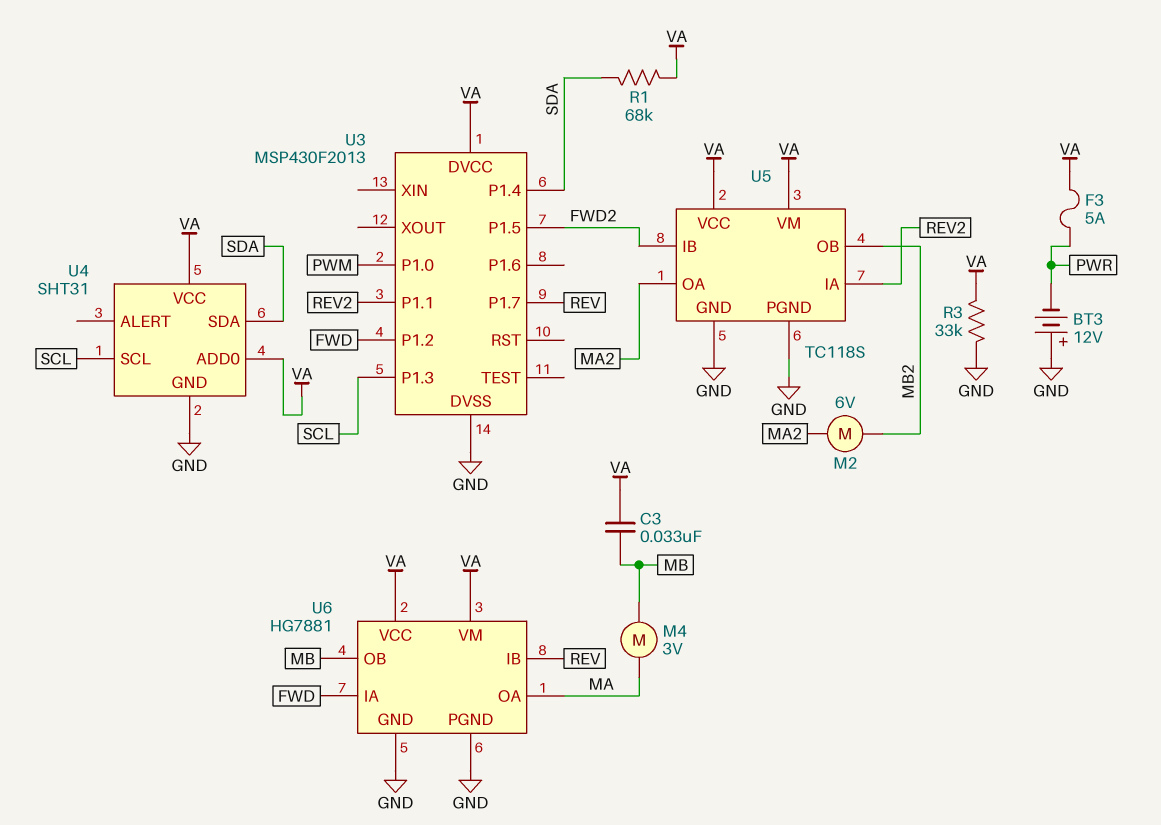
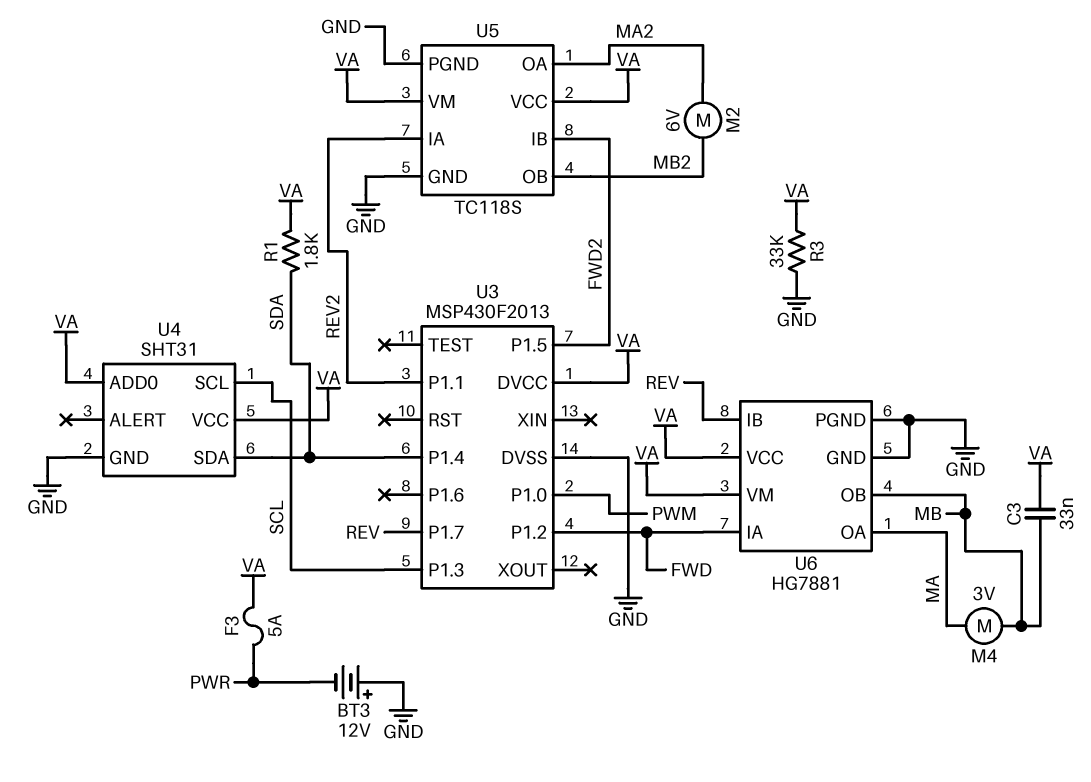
R1: 68k (SDA, VA) -> 1.8k (SDA, VA)

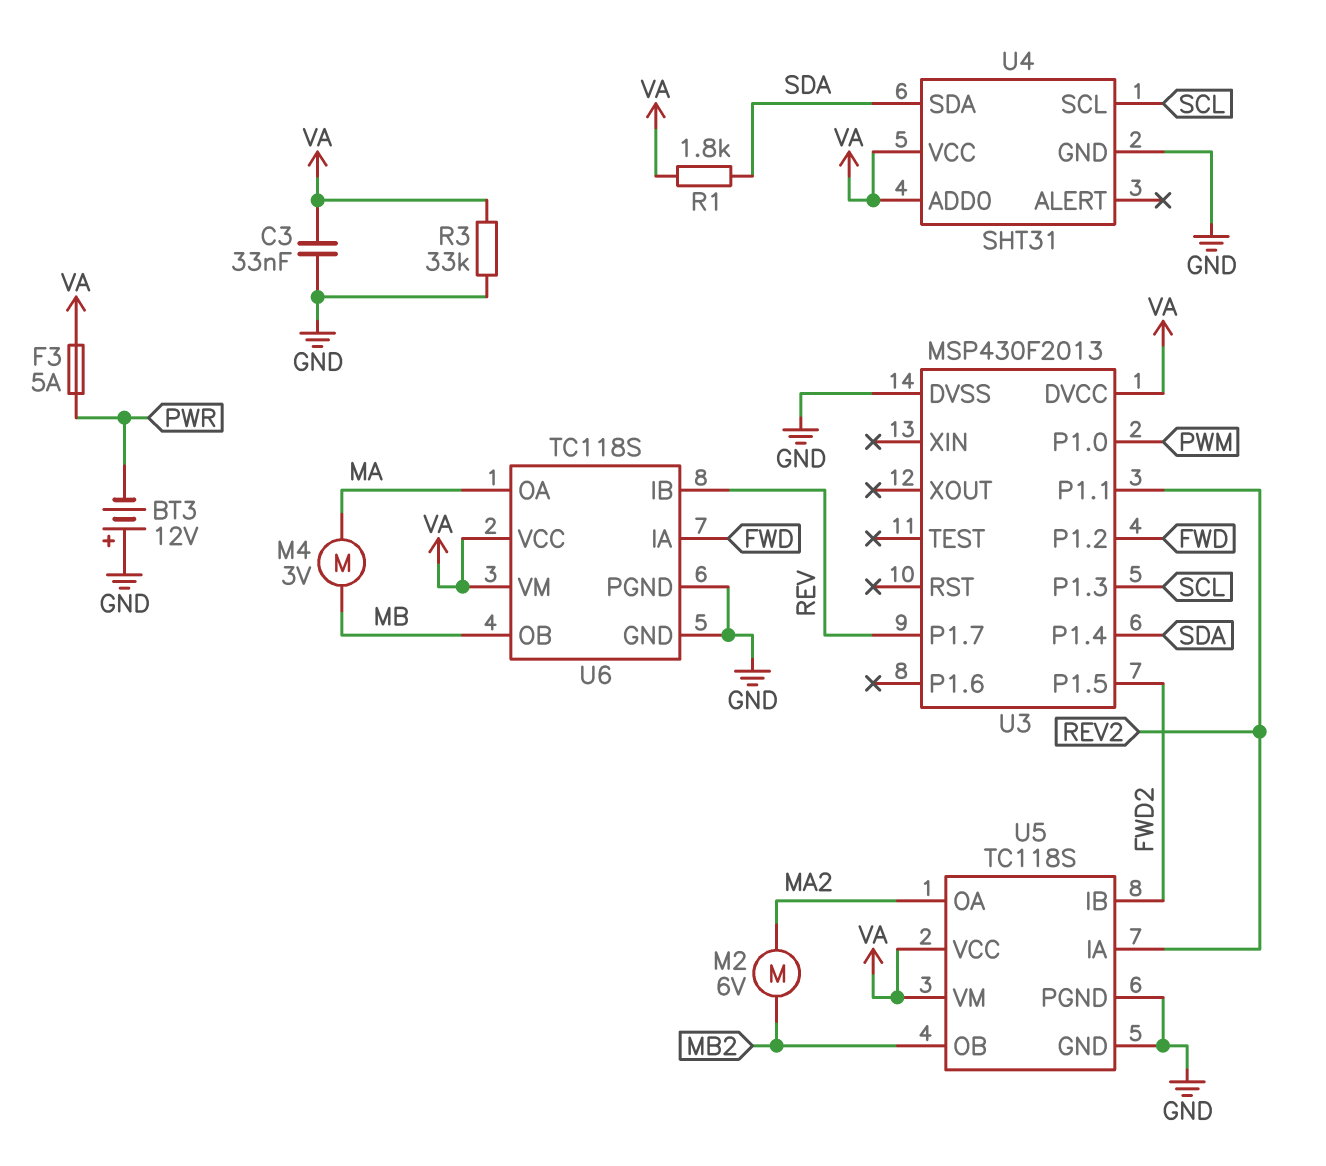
C3: 33nF (MB, VA) -> 33nF (GND, VA)
U6: HG7881 -> TC118S

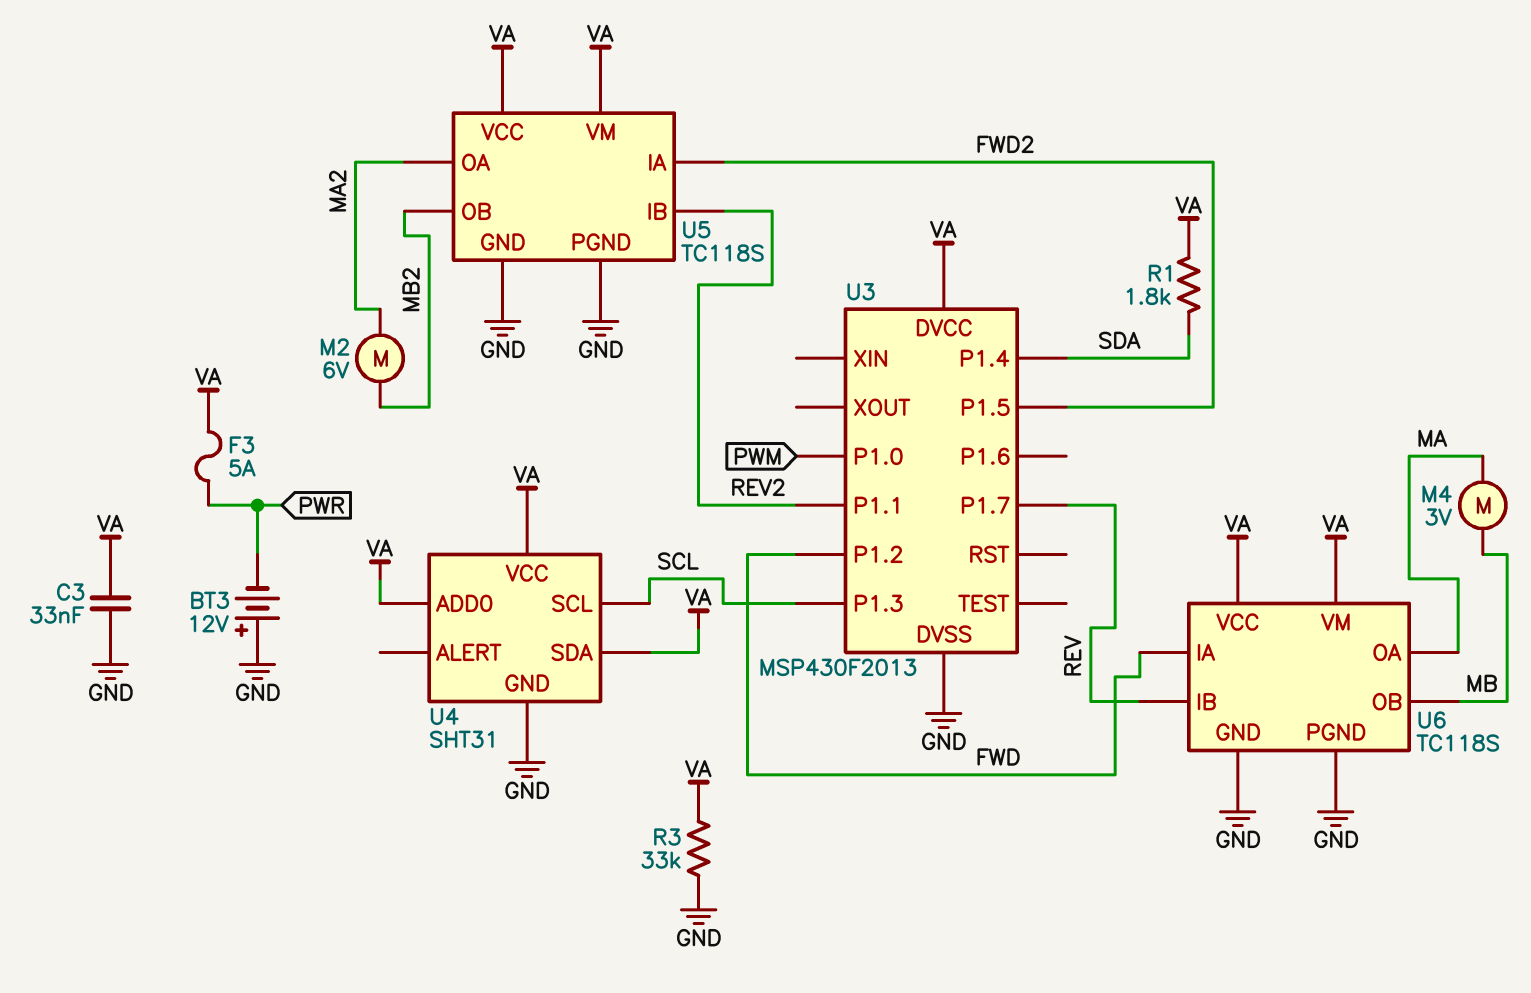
U4 pin SDA: SDA -> VA
U5 pin IA: REV2 -> FWD2
U5 pin IB: FWD2 -> REV2

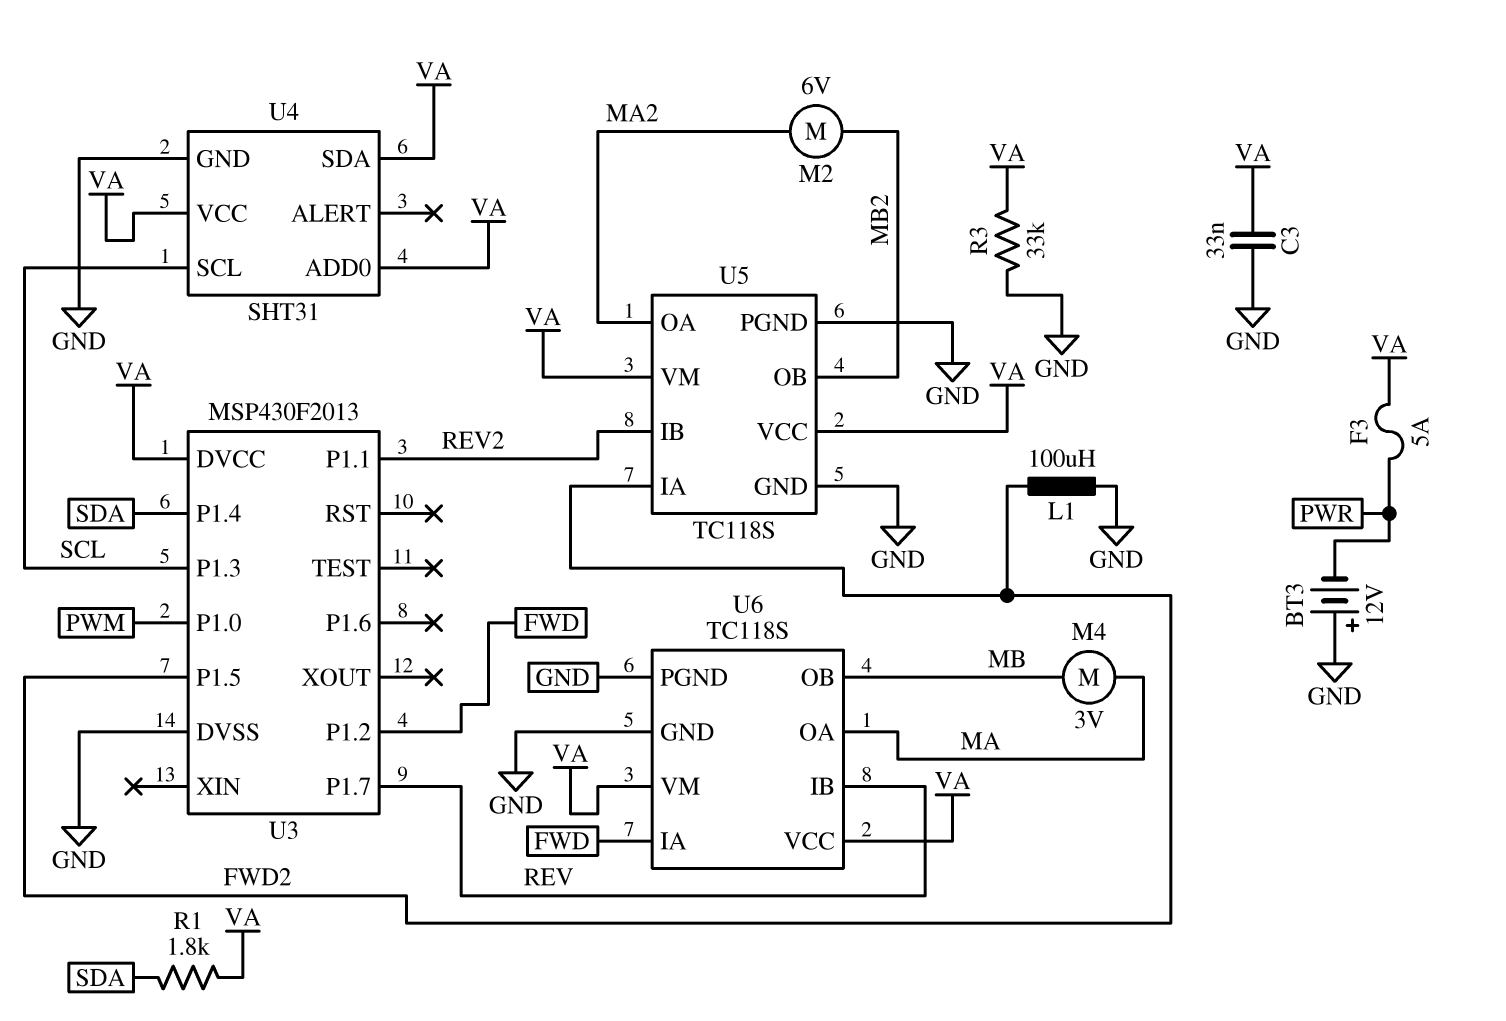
L1: none -> 100uH (FWD2, GND)

